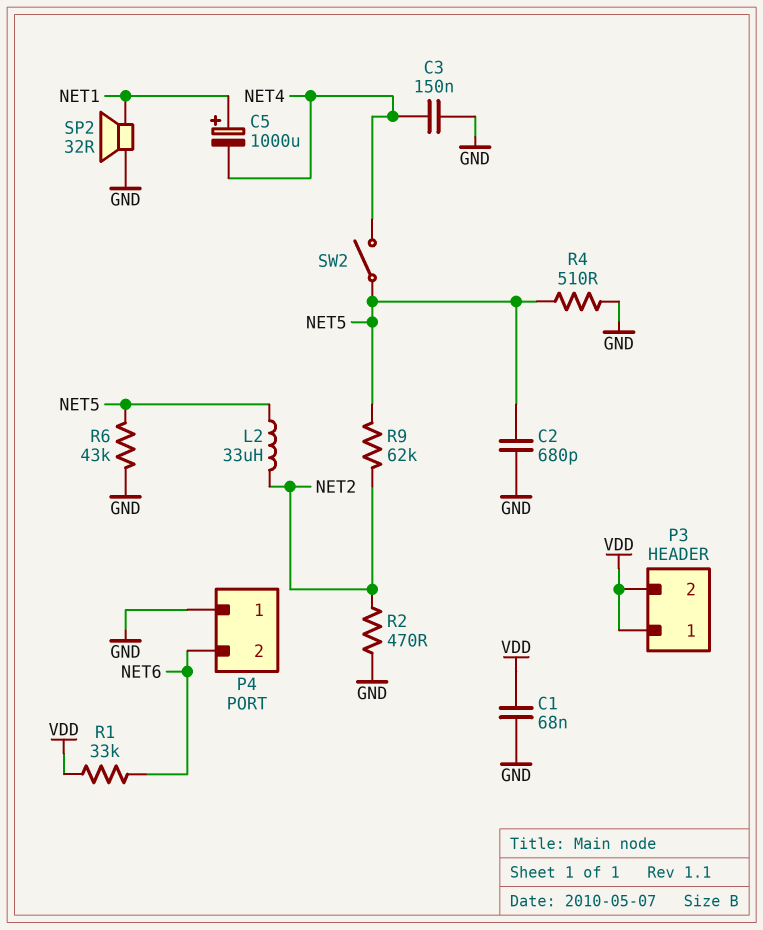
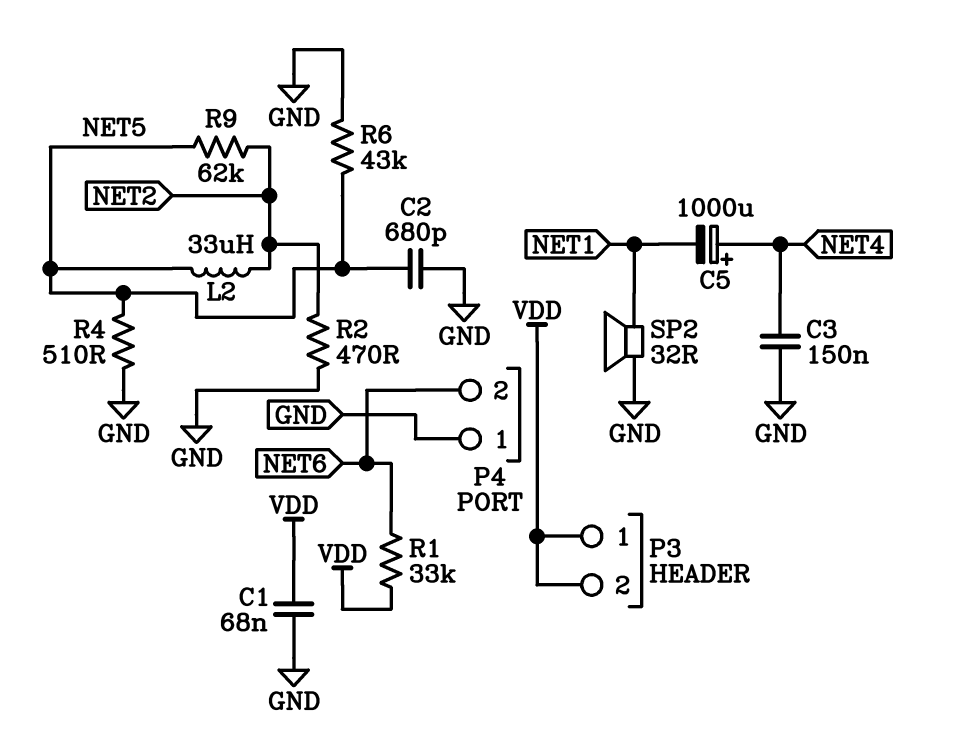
C5: 1000uF (plus NET1, minus NET4) -> 1000uF (plus NET4, minus NET1)
SW2: switch (NET4, NET5) -> none

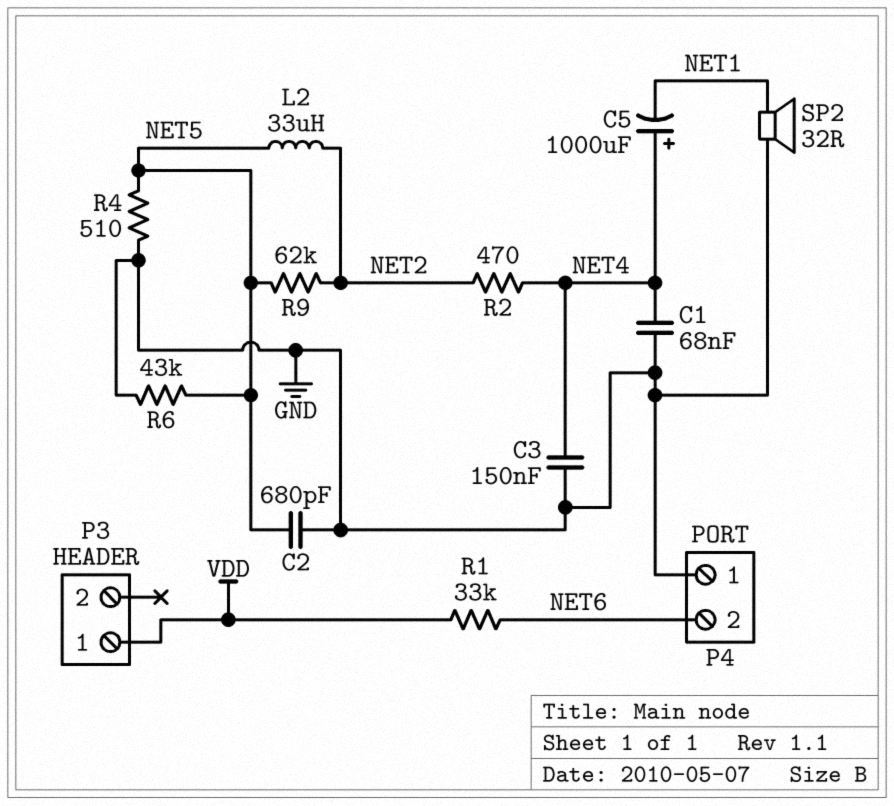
C1: 68nF (GND, VDD) -> 68nF (GND, NET4)
P3 pin 2: VDD -> none
R2: 470 (GND, NET2) -> 470 (NET2, NET4)

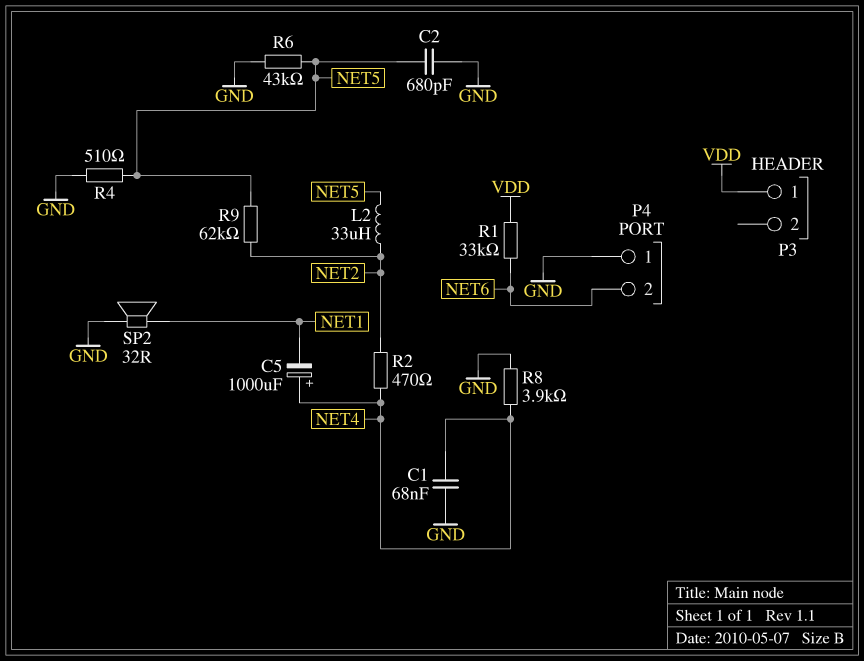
C3: 150nF (GND, NET4) -> none
R8: none -> 3.9k (GND, NET4)

